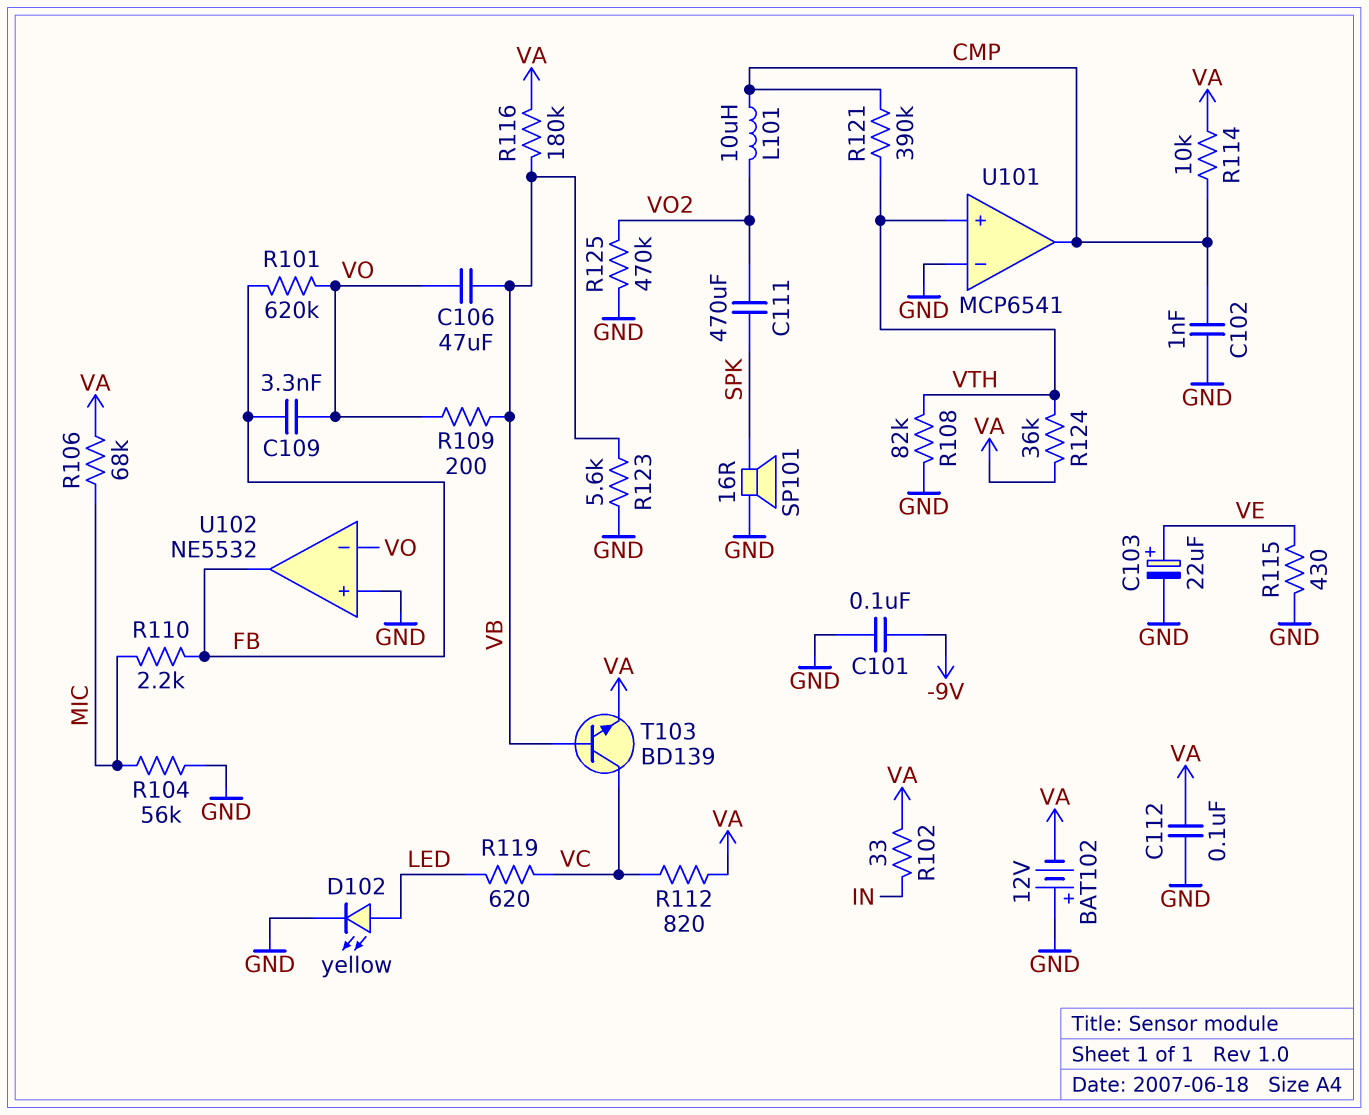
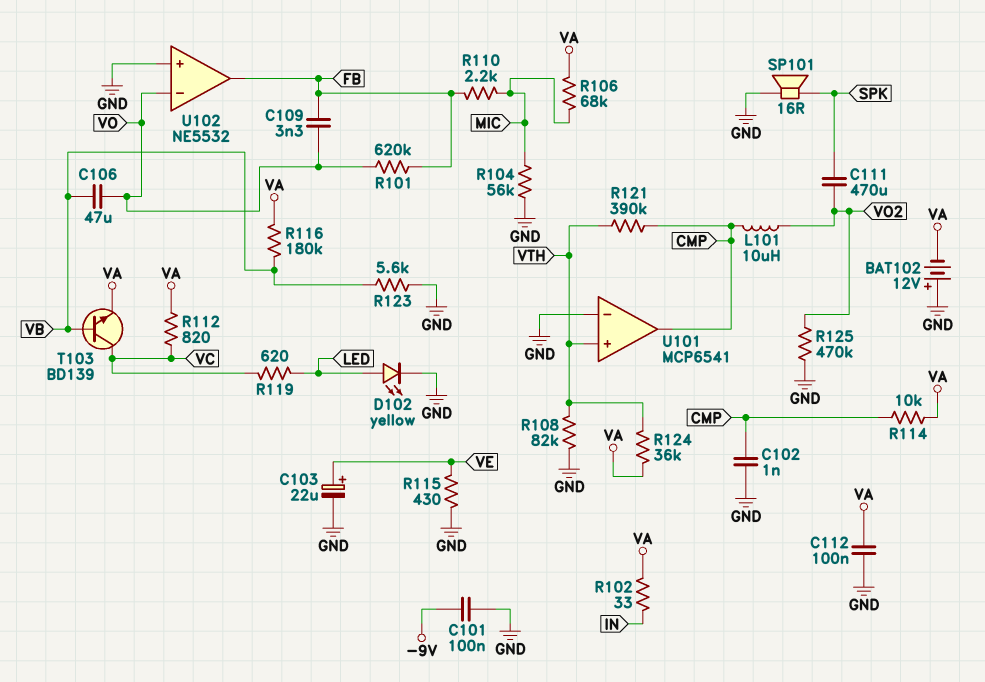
R109: 200 (VB, VO) -> none

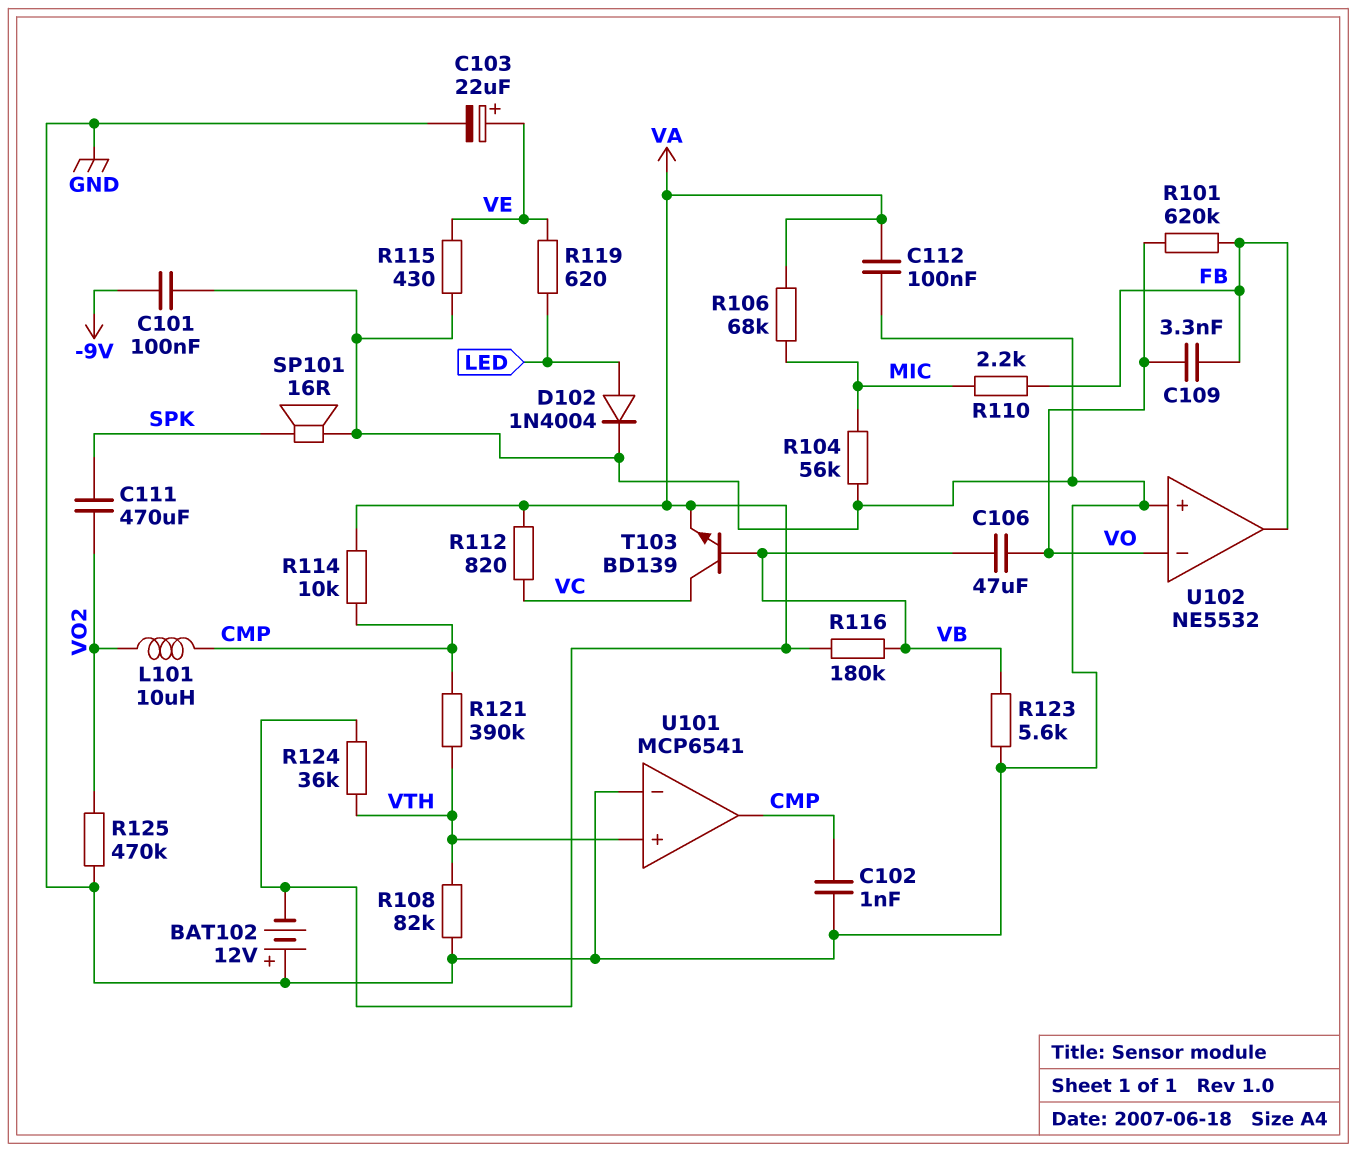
D102: LED yellow (A LED, K GND) -> diode 1N4004 (A LED, K GND)
R102: 33 (IN, VA) -> none
R119: 620 (LED, VC) -> 620 (LED, VE)

